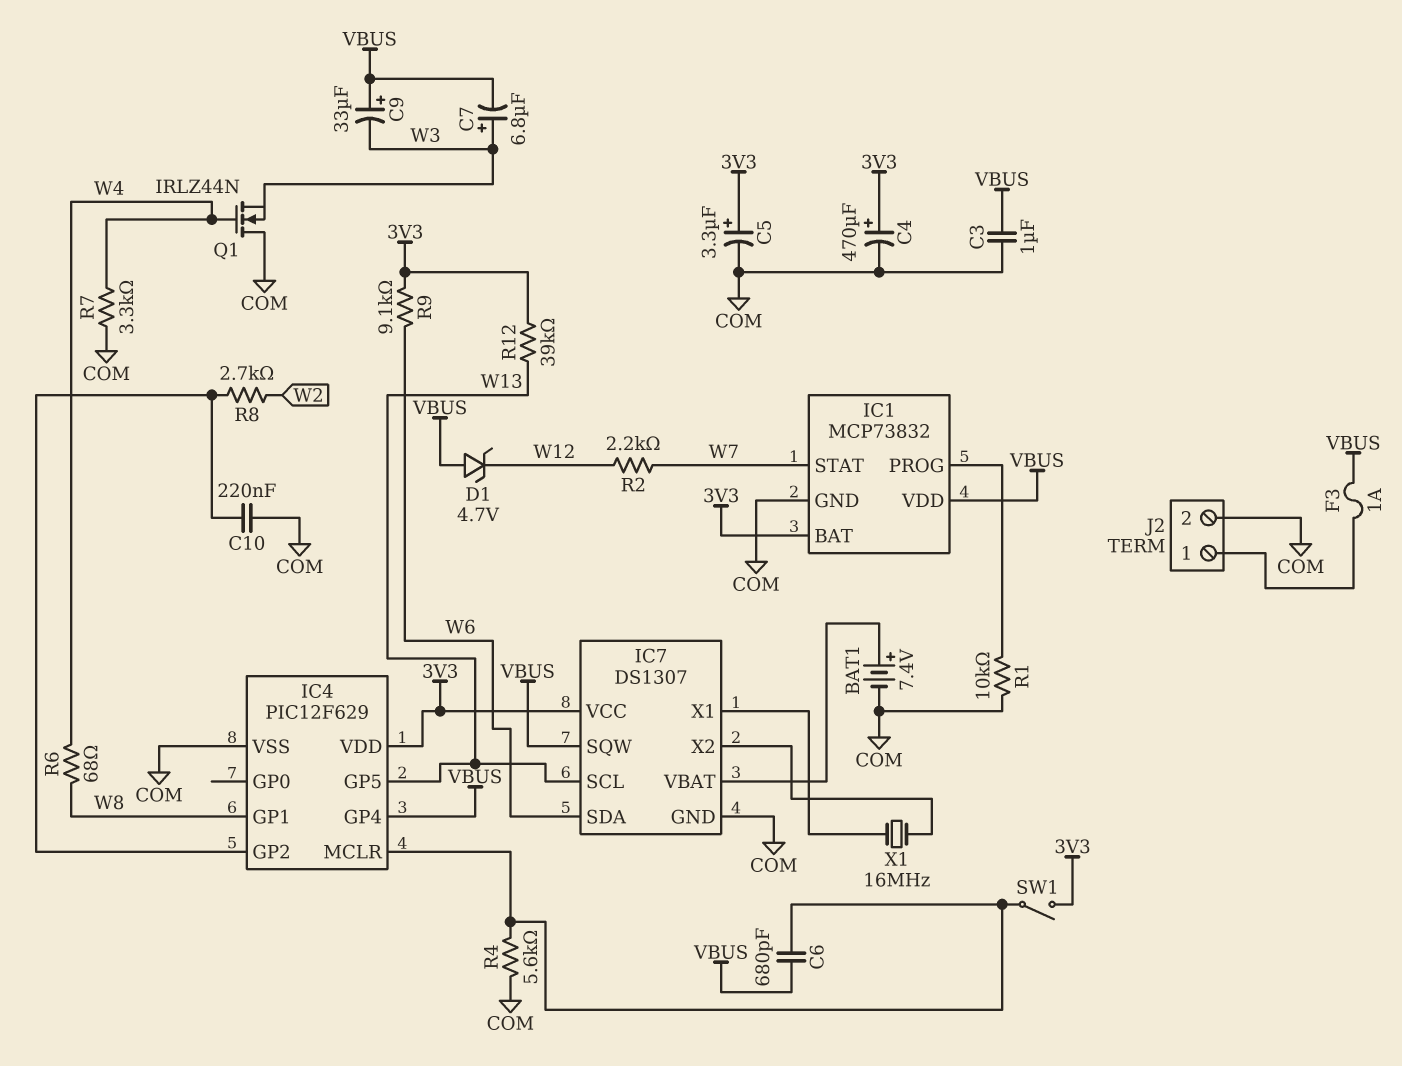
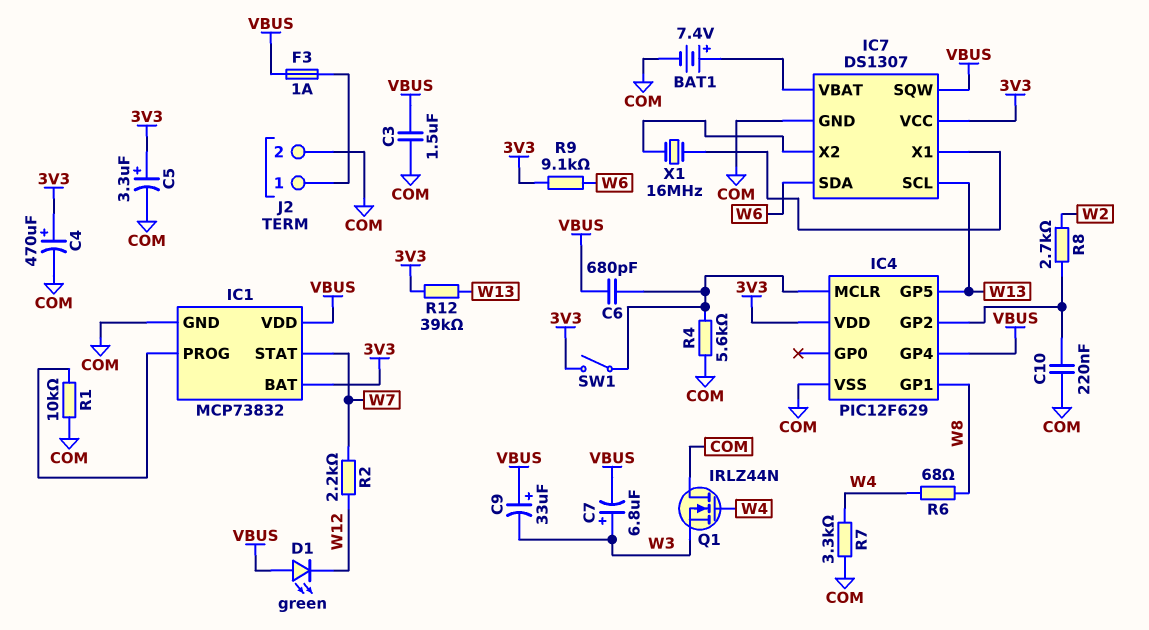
C3: 1uF (COM, VBUS) -> 1.5uF (COM, VBUS)
D1: zener 4.7V (A VBUS, K W12) -> LED green (A VBUS, K W12)

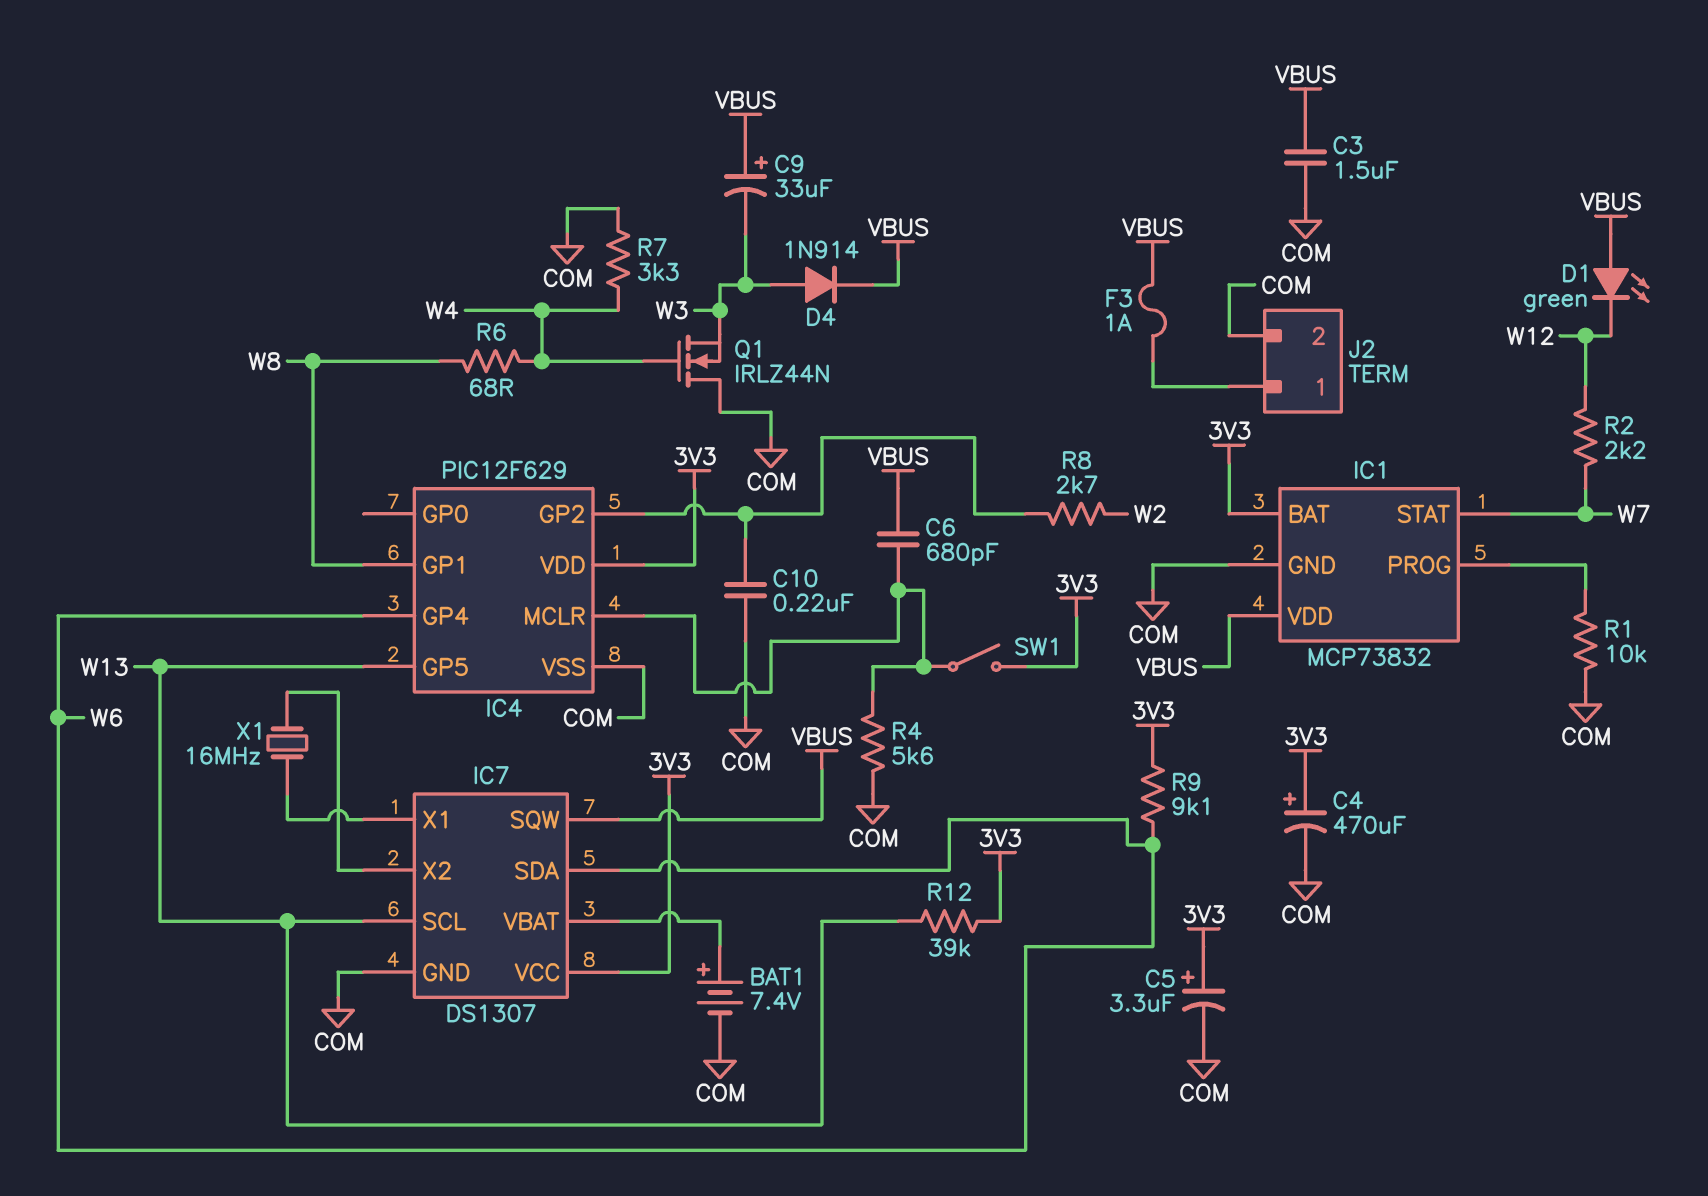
C7: 6.8uF (plus W3, minus VBUS) -> none
D4: none -> diode 1N914 (A W3, K VBUS)
IC4 pin GP4: VBUS -> W6

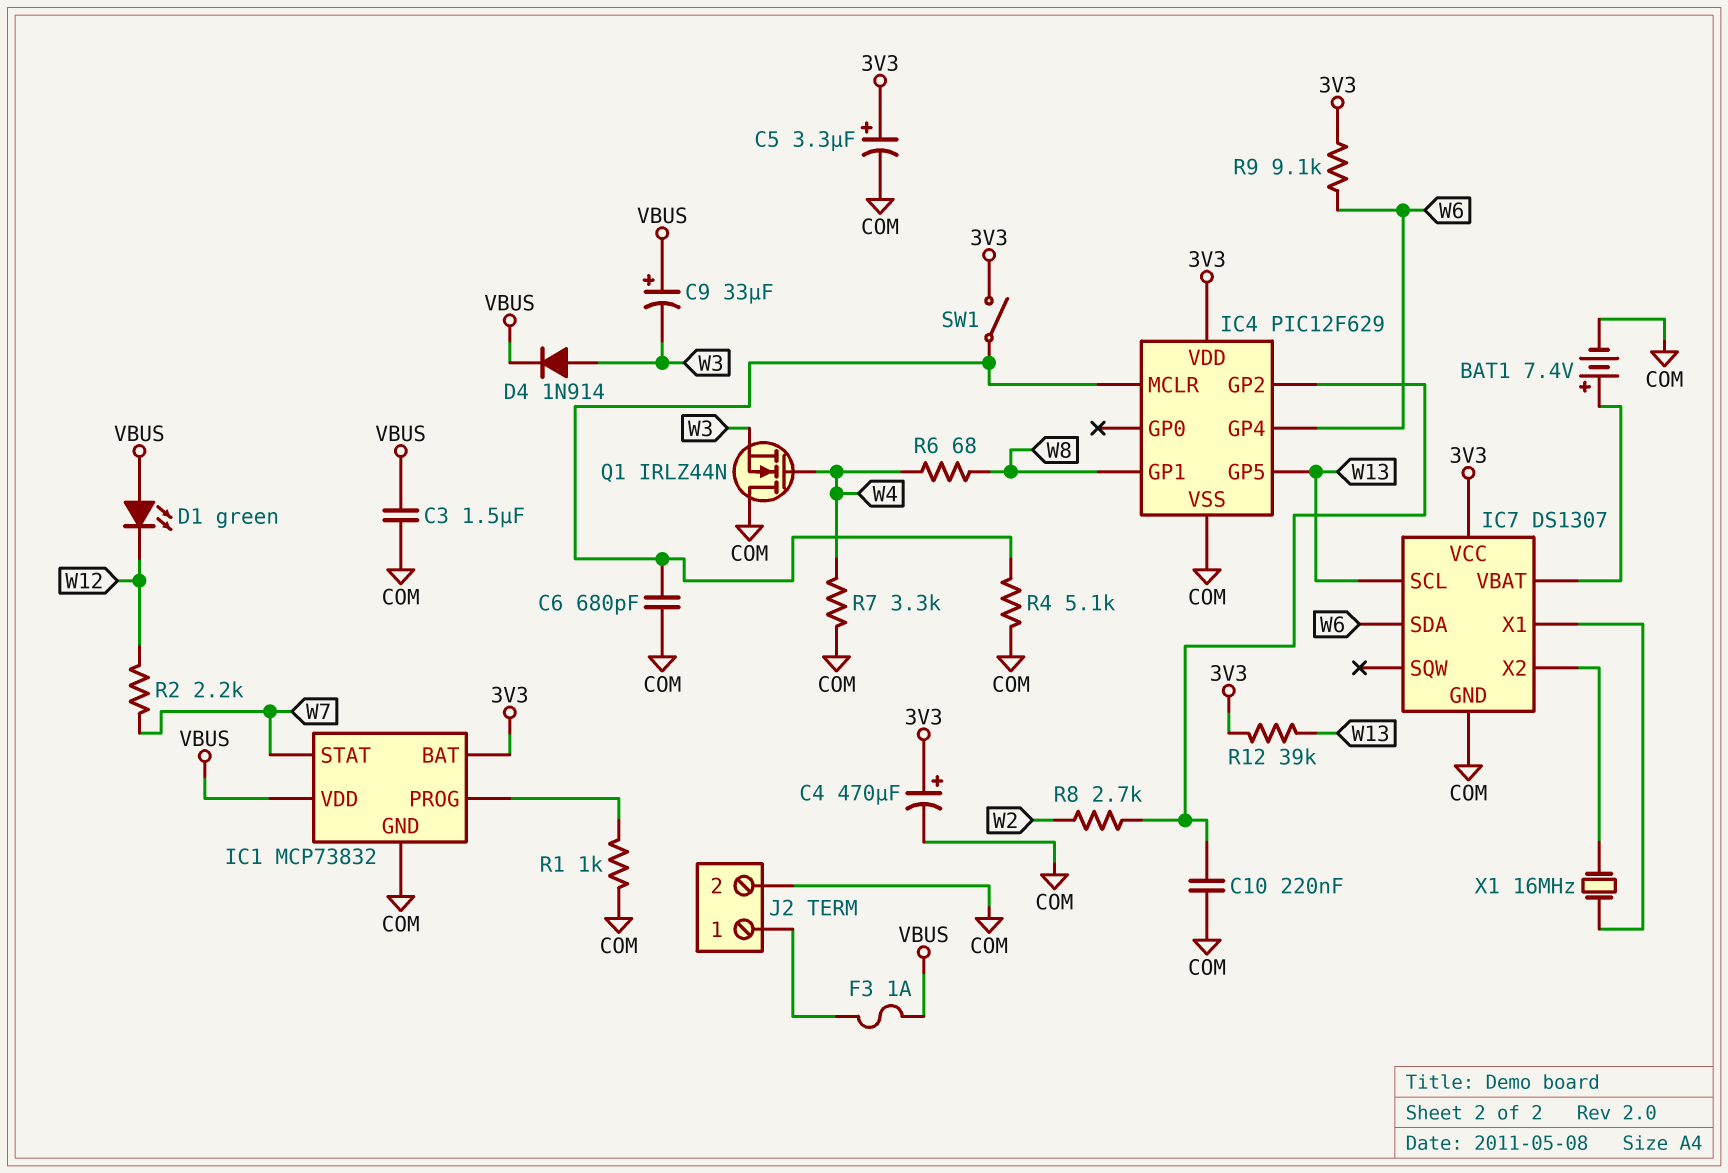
C6: 680pF (IC4/MCLR, VBUS) -> 680pF (COM, IC4/MCLR)
IC7 pin SQW: VBUS -> none
R1: 10k (COM, IC1/PROG) -> 1k (COM, IC1/PROG)
R4: 5.6k (COM, IC4/MCLR) -> 5.1k (COM, IC4/MCLR)

